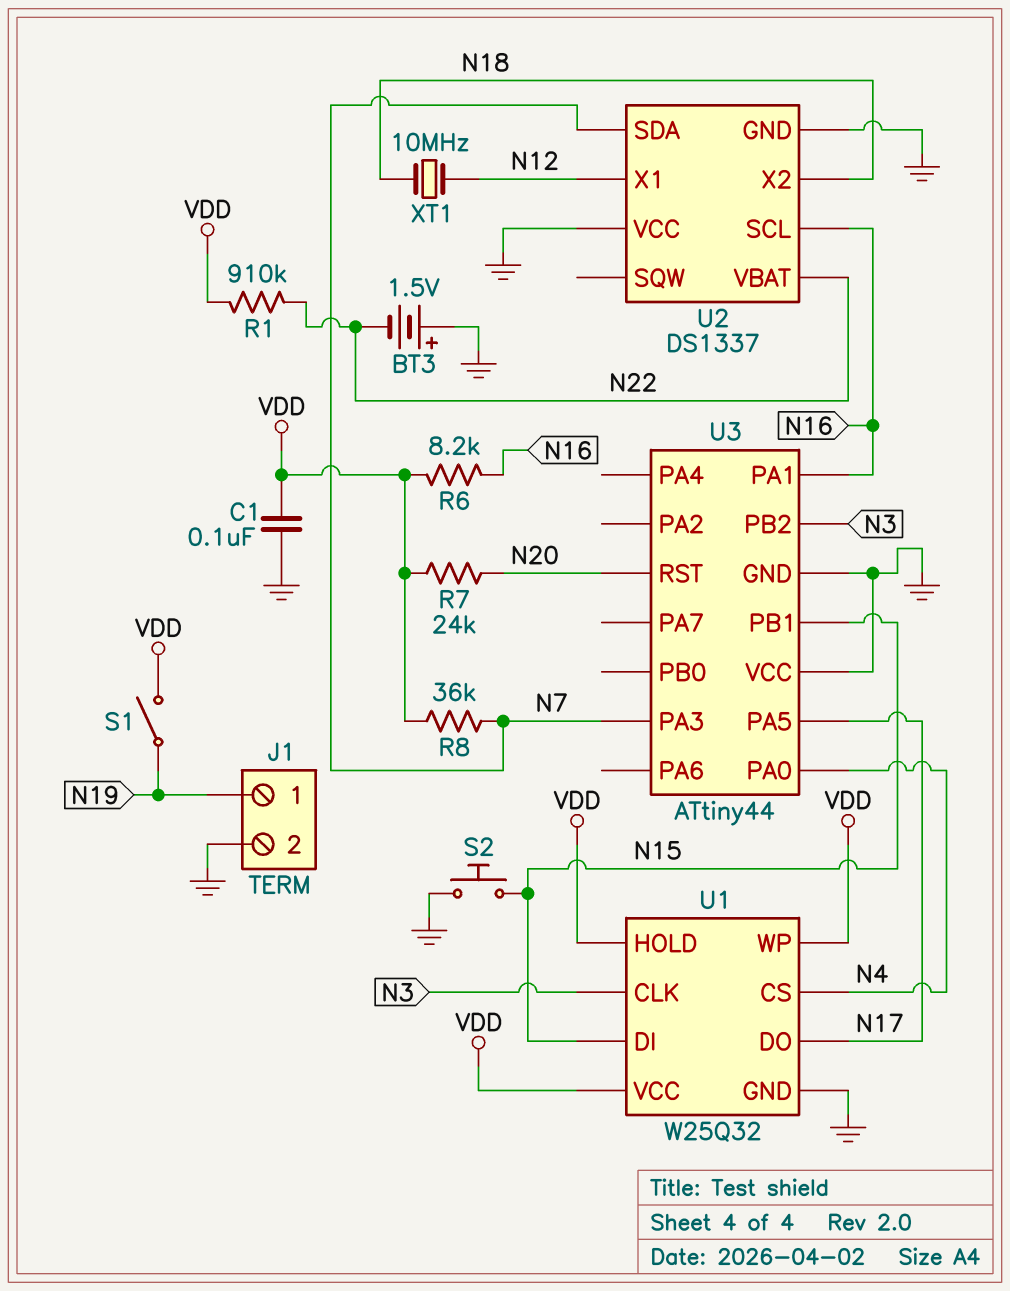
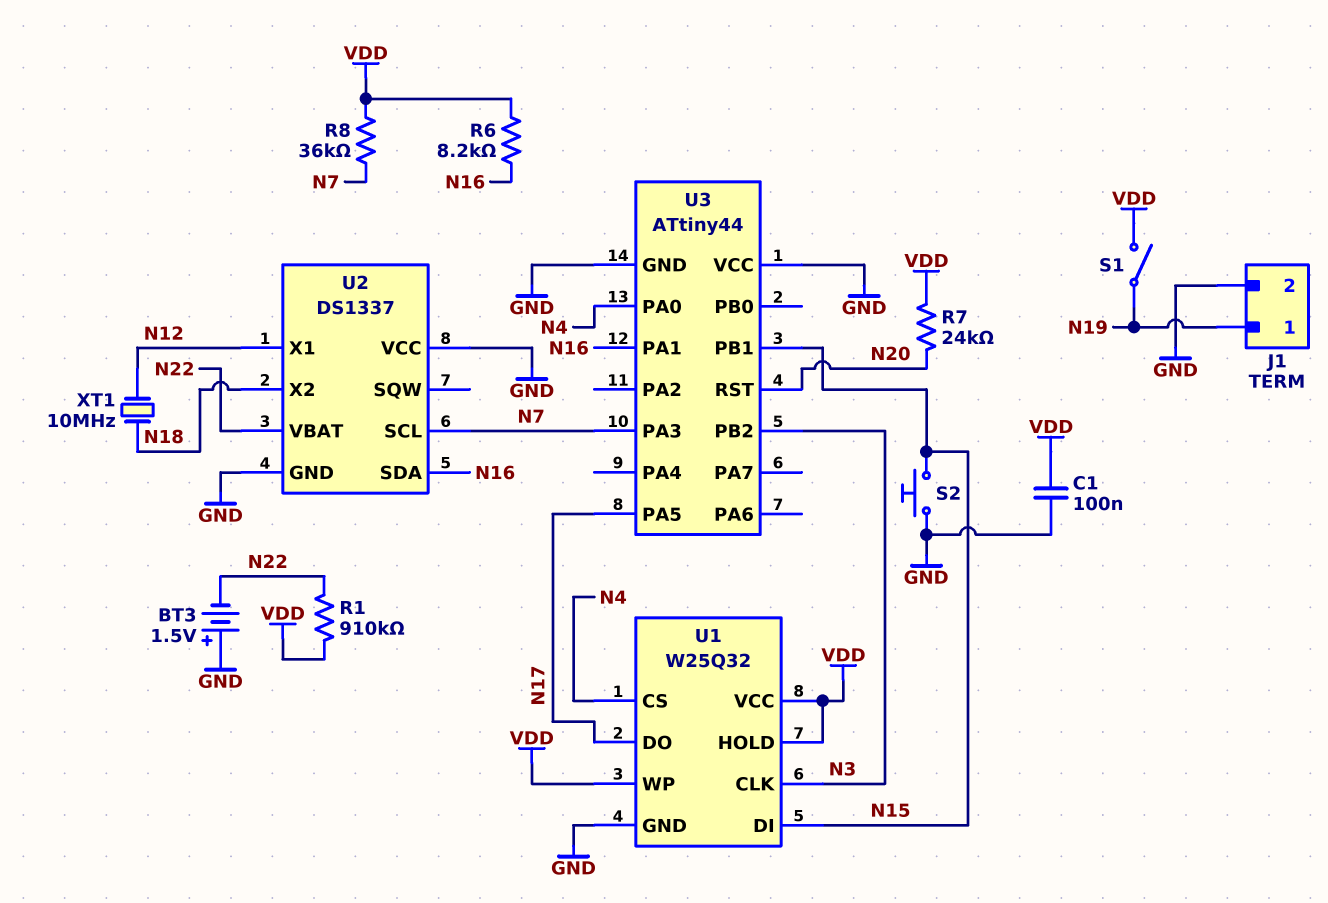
U2 pin SCL: N16 -> N7
U2 pin SDA: N7 -> N16

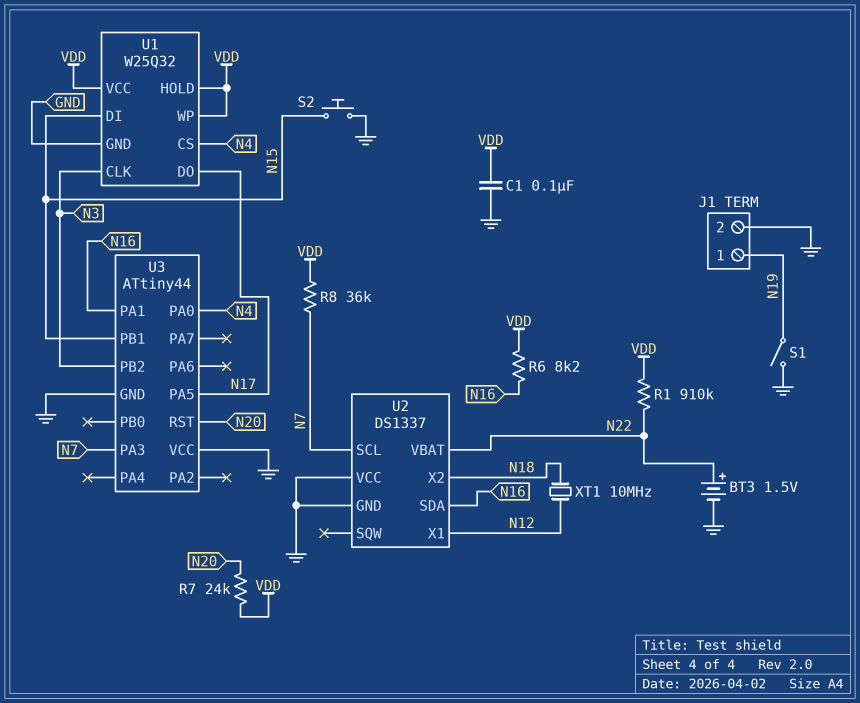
BT3: 1.5V (plus GND, minus N22) -> 1.5V (plus N22, minus GND)
S1: switch (N19, VDD) -> switch (GND, N19)

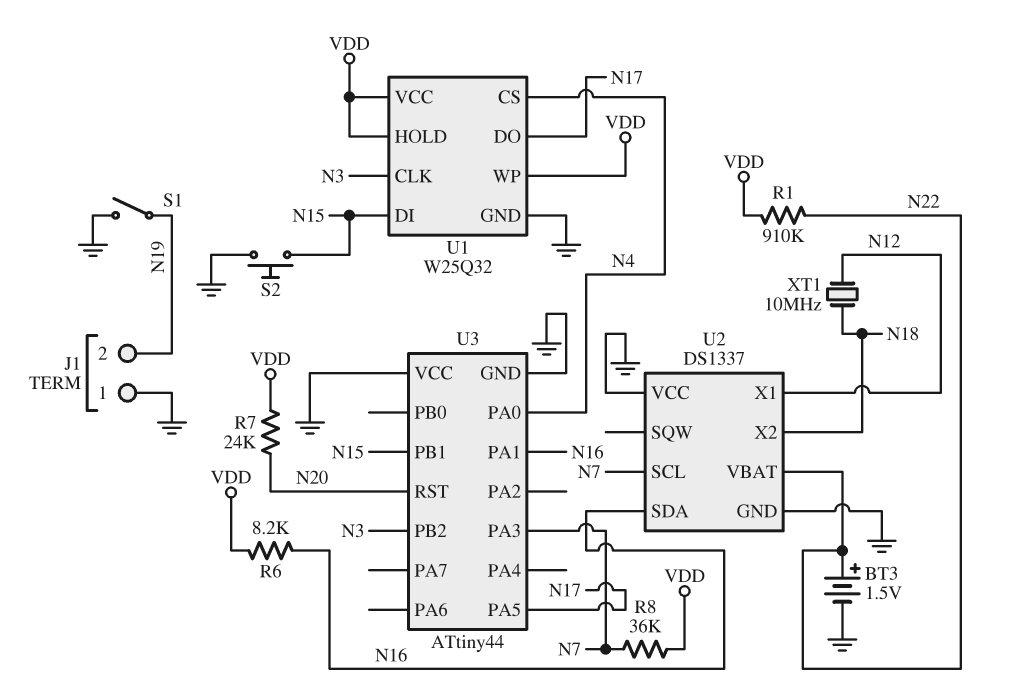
C1: 100nF (GND, VDD) -> none
J1 pin 1: N19 -> GND
J1 pin 2: GND -> N19

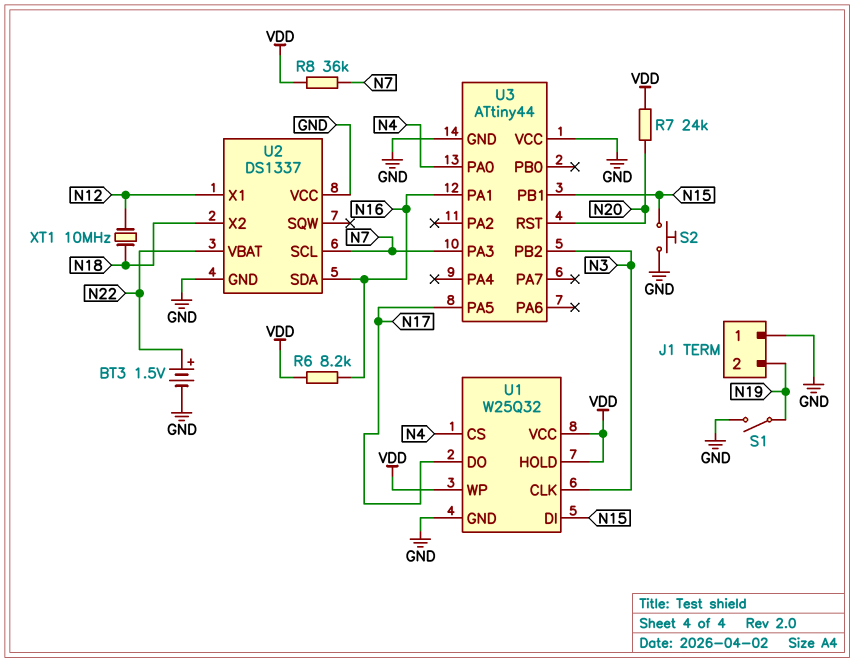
R1: 910k (N22, VDD) -> none

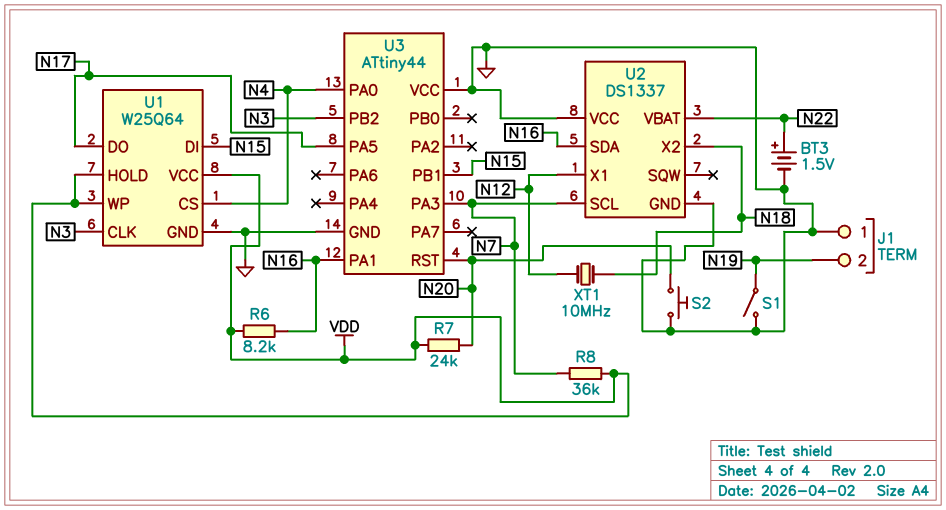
S2: button (GND, N15) -> button (GND, N20)
U1: W25Q32 -> W25Q64

